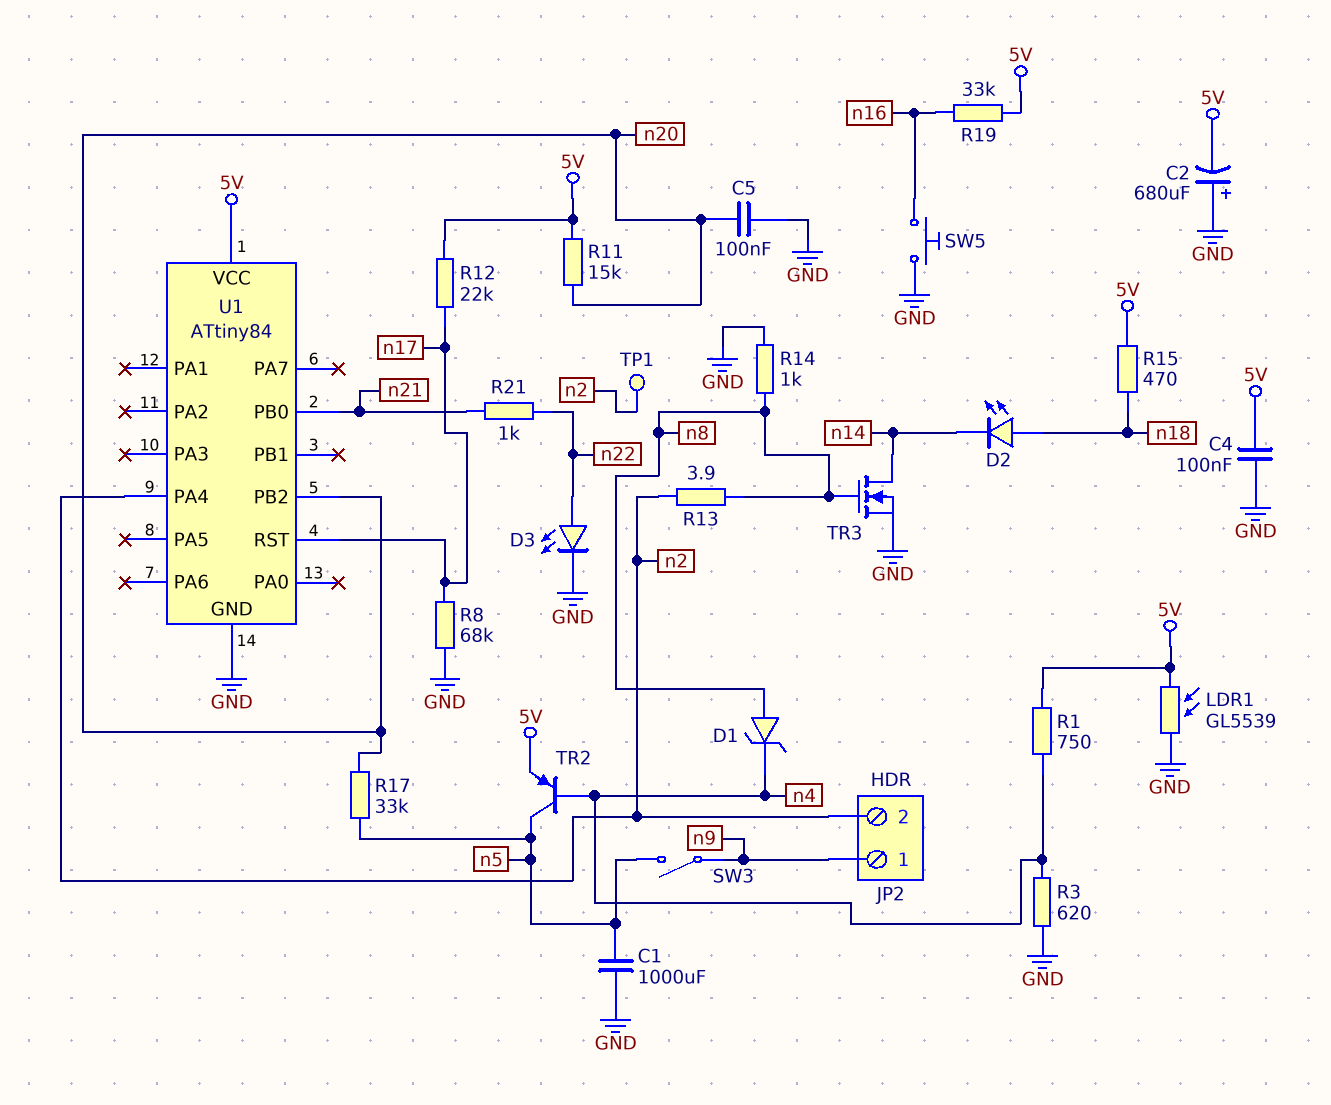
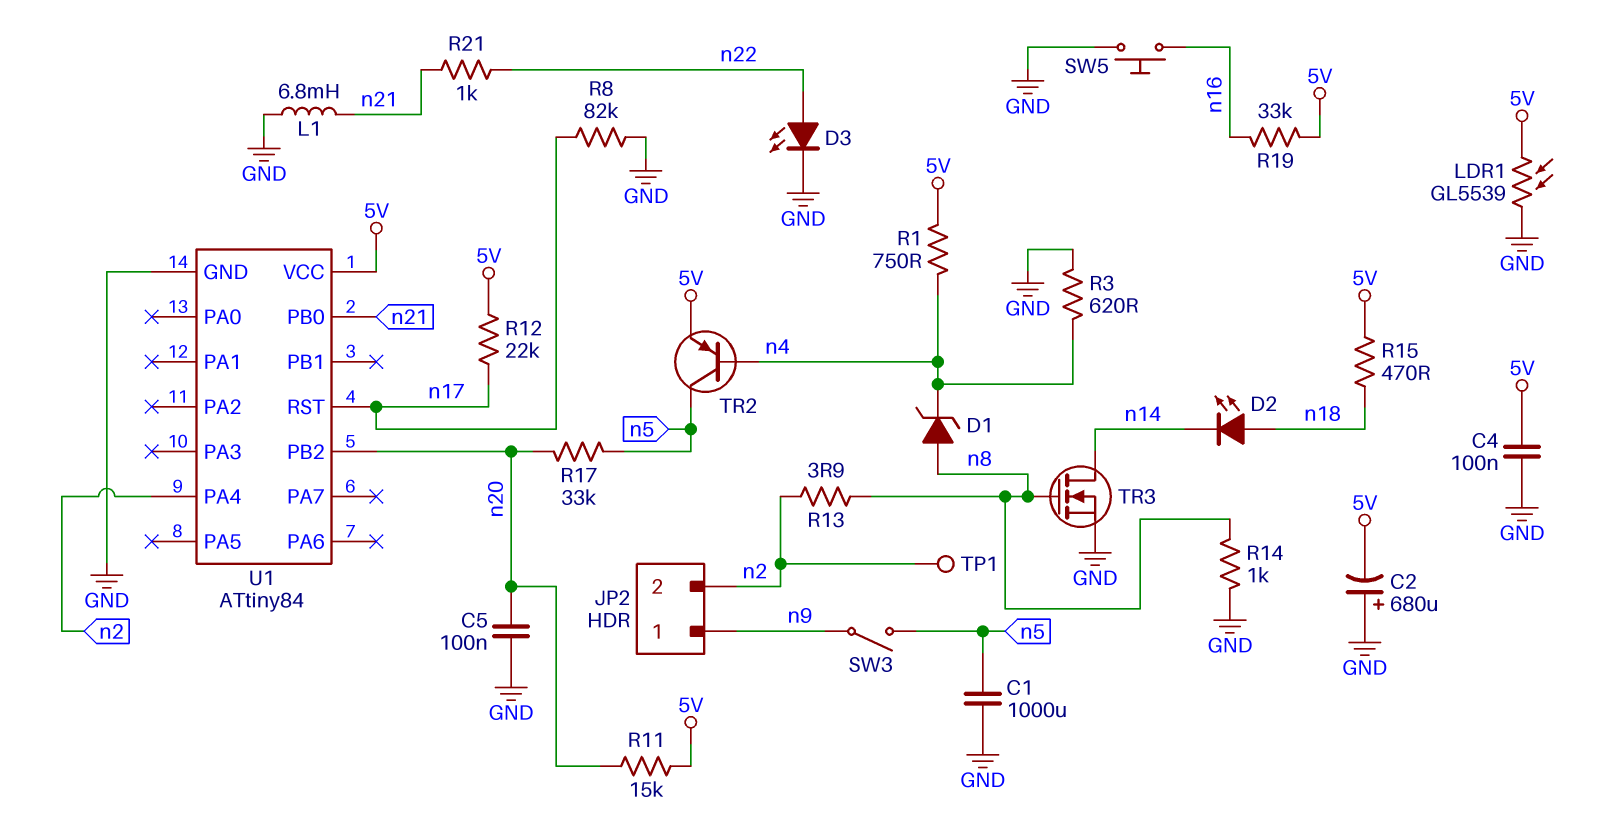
L1: none -> 6.8mH (GND, n21)
R8: 68k (GND, n17) -> 82k (GND, n17)

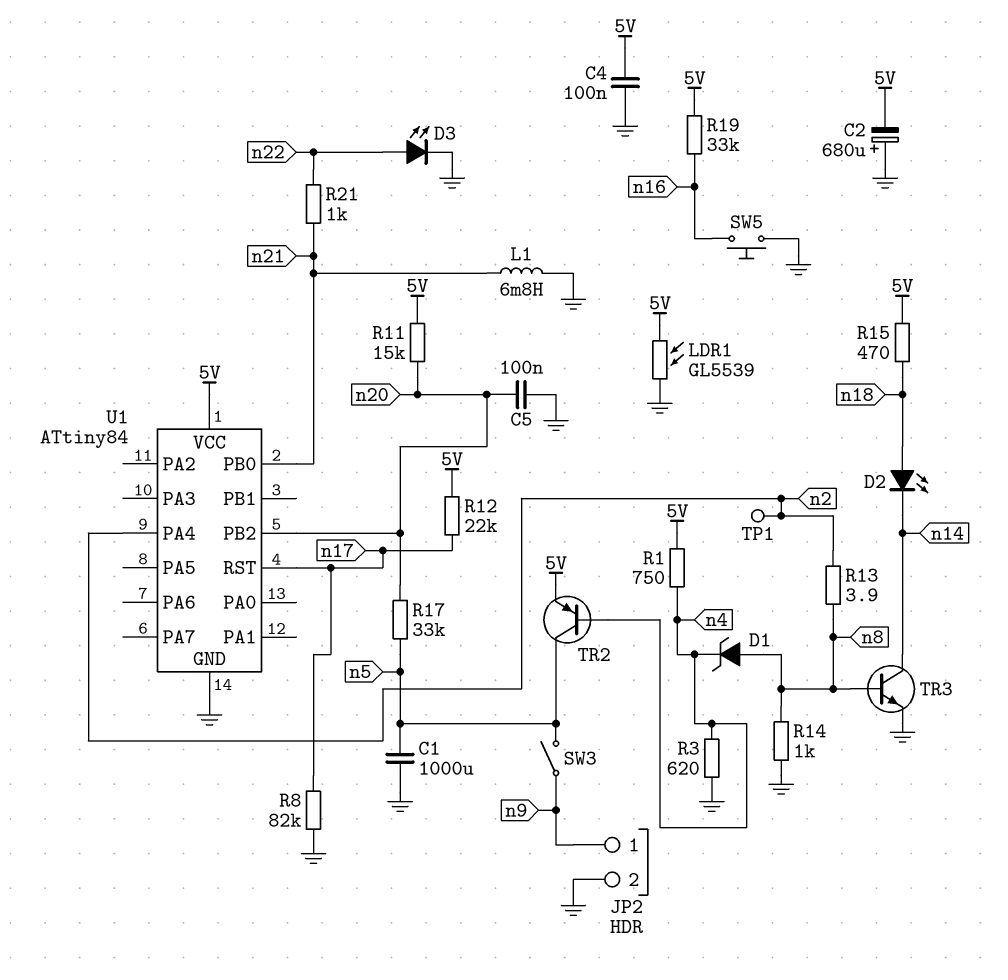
JP2 pin 2: n2 -> GND
TR3: NMOS (G n8, D n14, S GND) -> NPN (B n8, C n14, E GND)

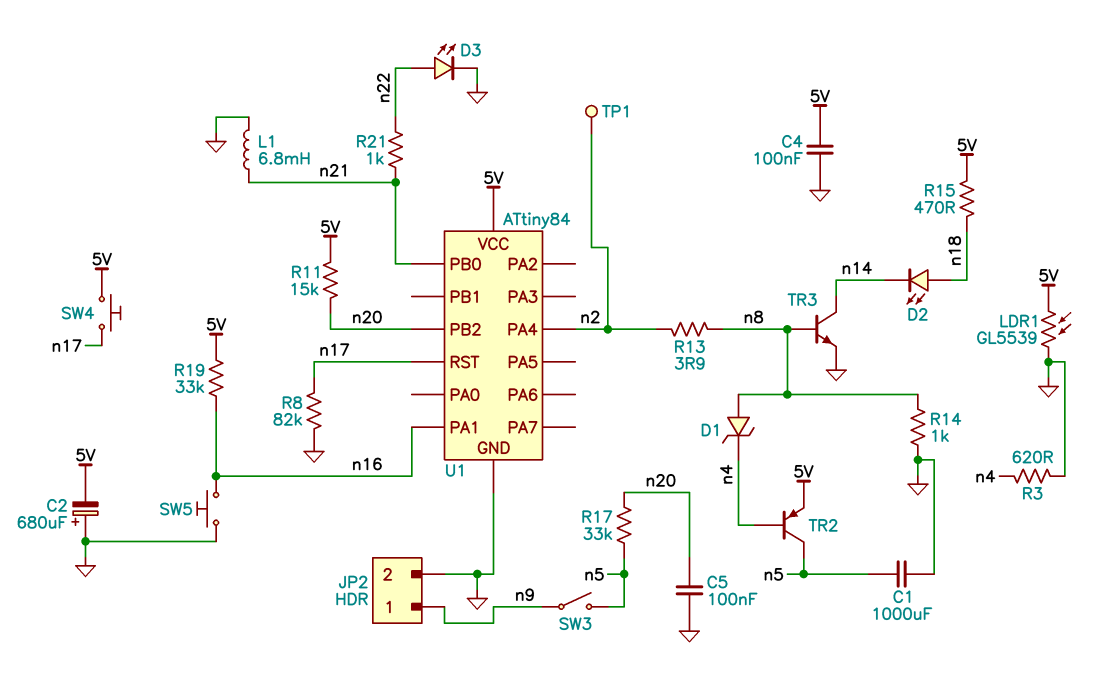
R1: 750 (5V, n4) -> none
R12: 22k (5V, n17) -> none
SW4: none -> button (5V, n17)
U1 pin PA1: none -> n16

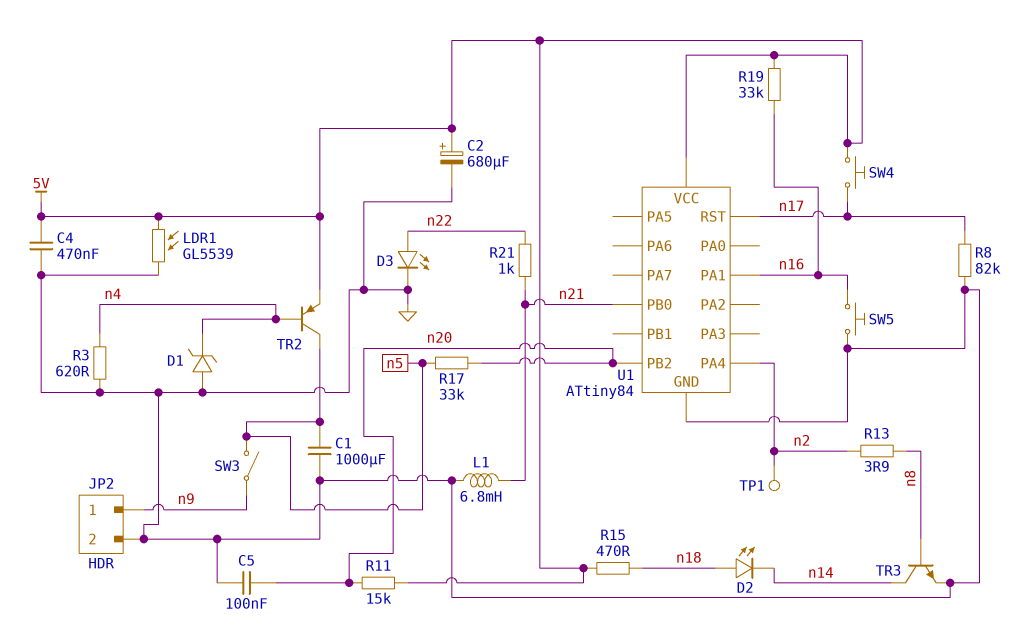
C2: 680uF (plus GND, minus 5V) -> 680uF (plus 5V, minus GND)
C4: 100nF (5V, GND) -> 470nF (5V, GND)
D1: zener (A n8, K n4) -> zener (A GND, K n4)
R14: 1k (GND, n8) -> none

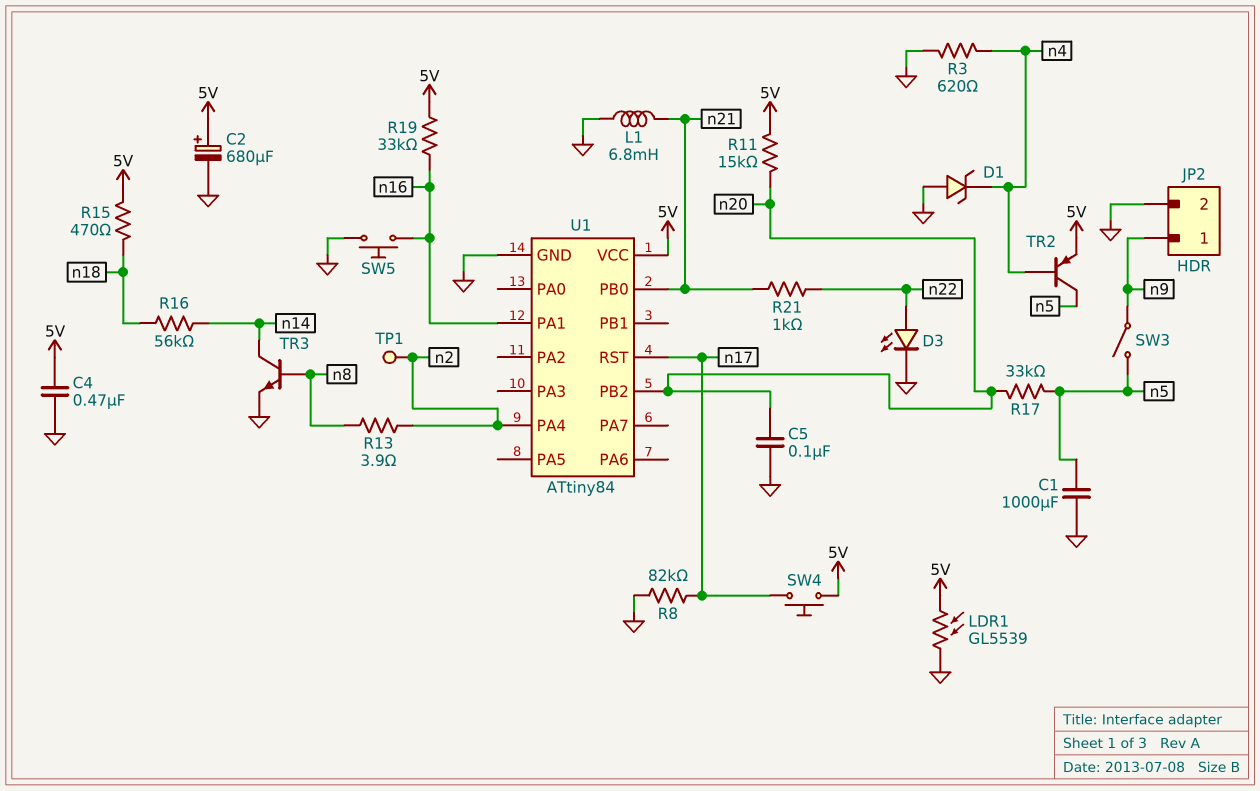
D2: LED (A n18, K n14) -> none
R16: none -> 56k (n14, n18)

